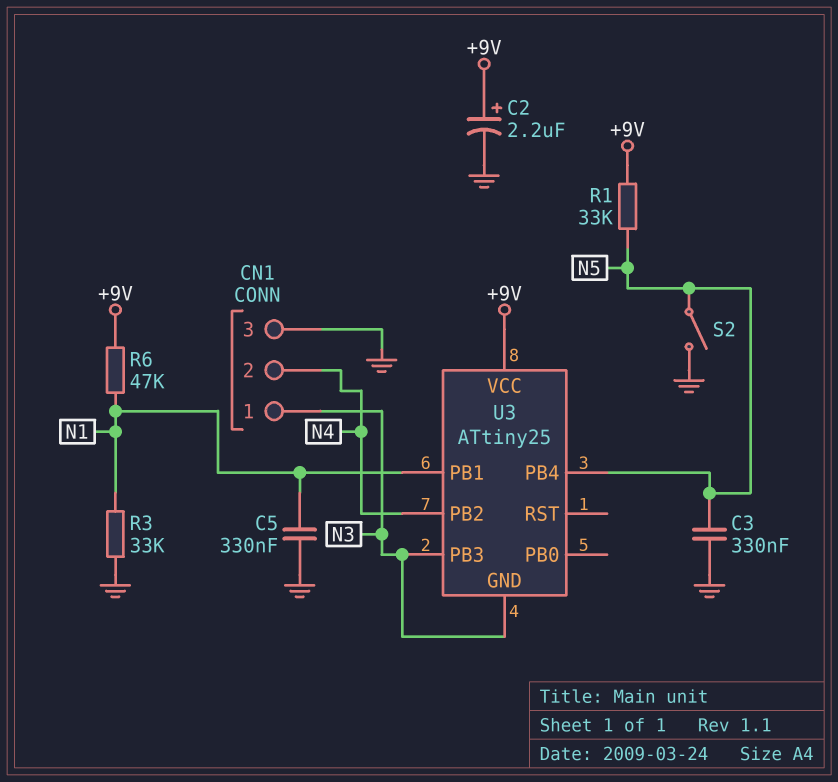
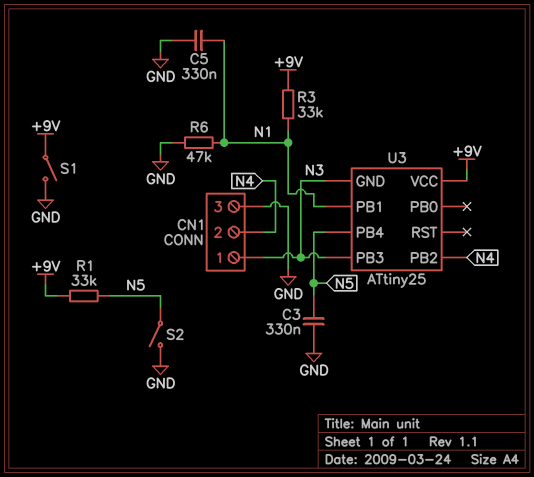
C2: 2.2uF (plus +9V, minus GND) -> none
R3: 33k (GND, N1) -> 33k (+9V, N1)
R6: 47k (+9V, N1) -> 47k (GND, N1)
S1: none -> switch (+9V, GND)

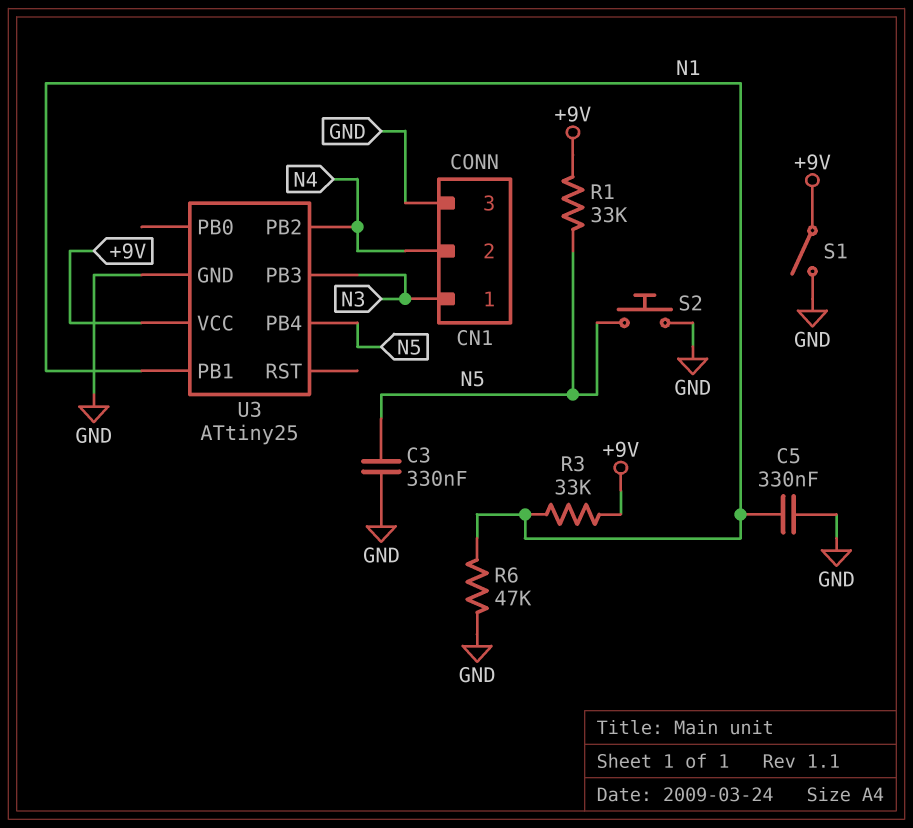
S2: switch (GND, N5) -> button (GND, N5)
U3 pin GND: N3 -> GND

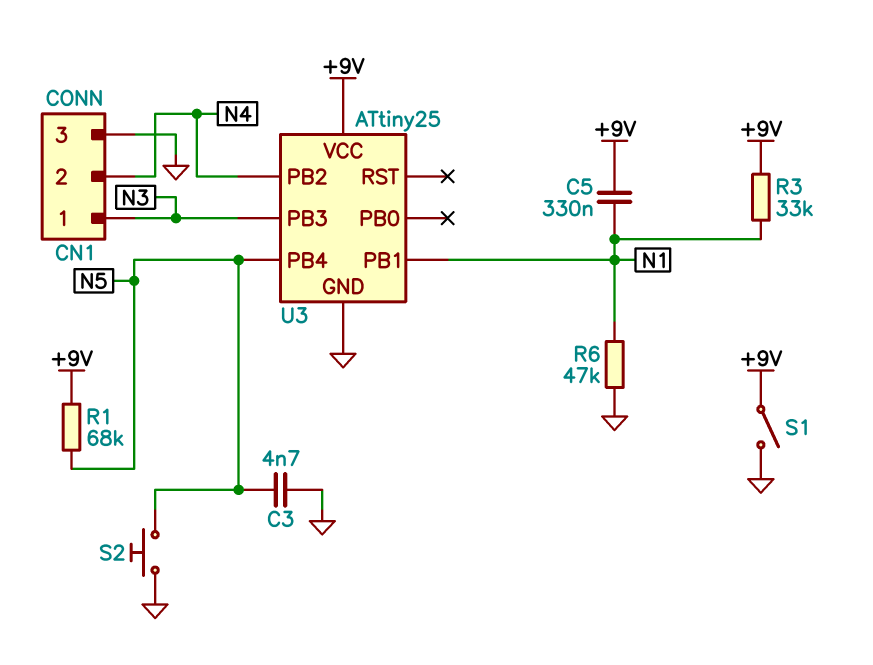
C3: 330nF (GND, N5) -> 4.7nF (GND, N5)
C5: 330nF (GND, N1) -> 330nF (+9V, N1)
R1: 33k (+9V, N5) -> 68k (+9V, N5)

